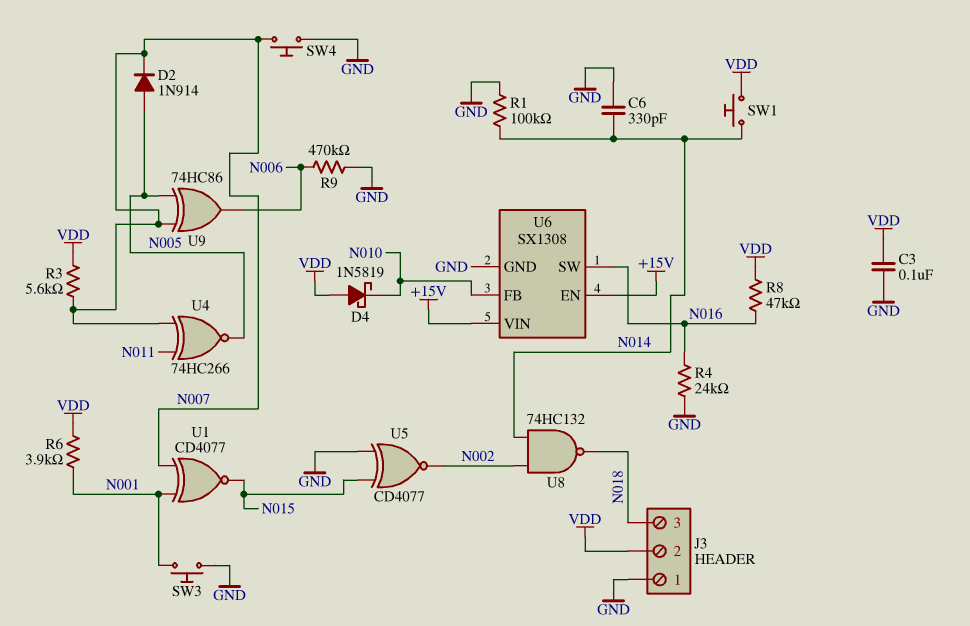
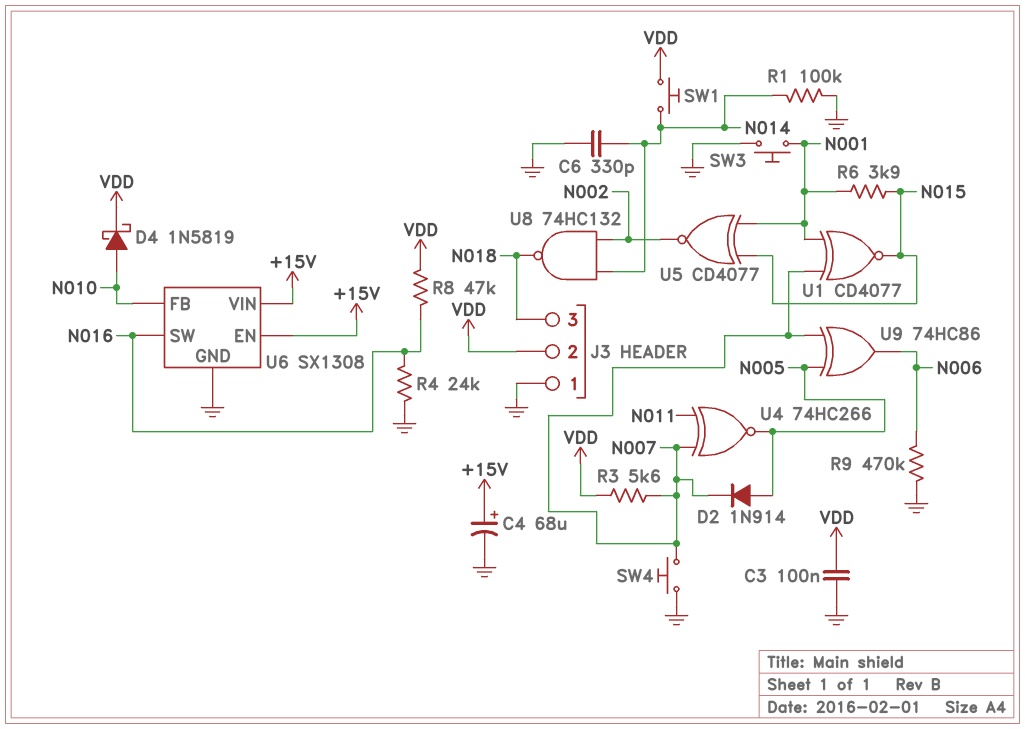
C4: none -> 68uF (plus +15V, minus GND)
D4: schottky 1N5819 (A VDD, K N010) -> schottky 1N5819 (A N010, K VDD)
R6: 3.9k (N001, VDD) -> 3.9k (N001, N015)
U5: XNOR CD4077 (in GND, in N015, out N002) -> XNOR CD4077 (in N001, in N015, out N002)

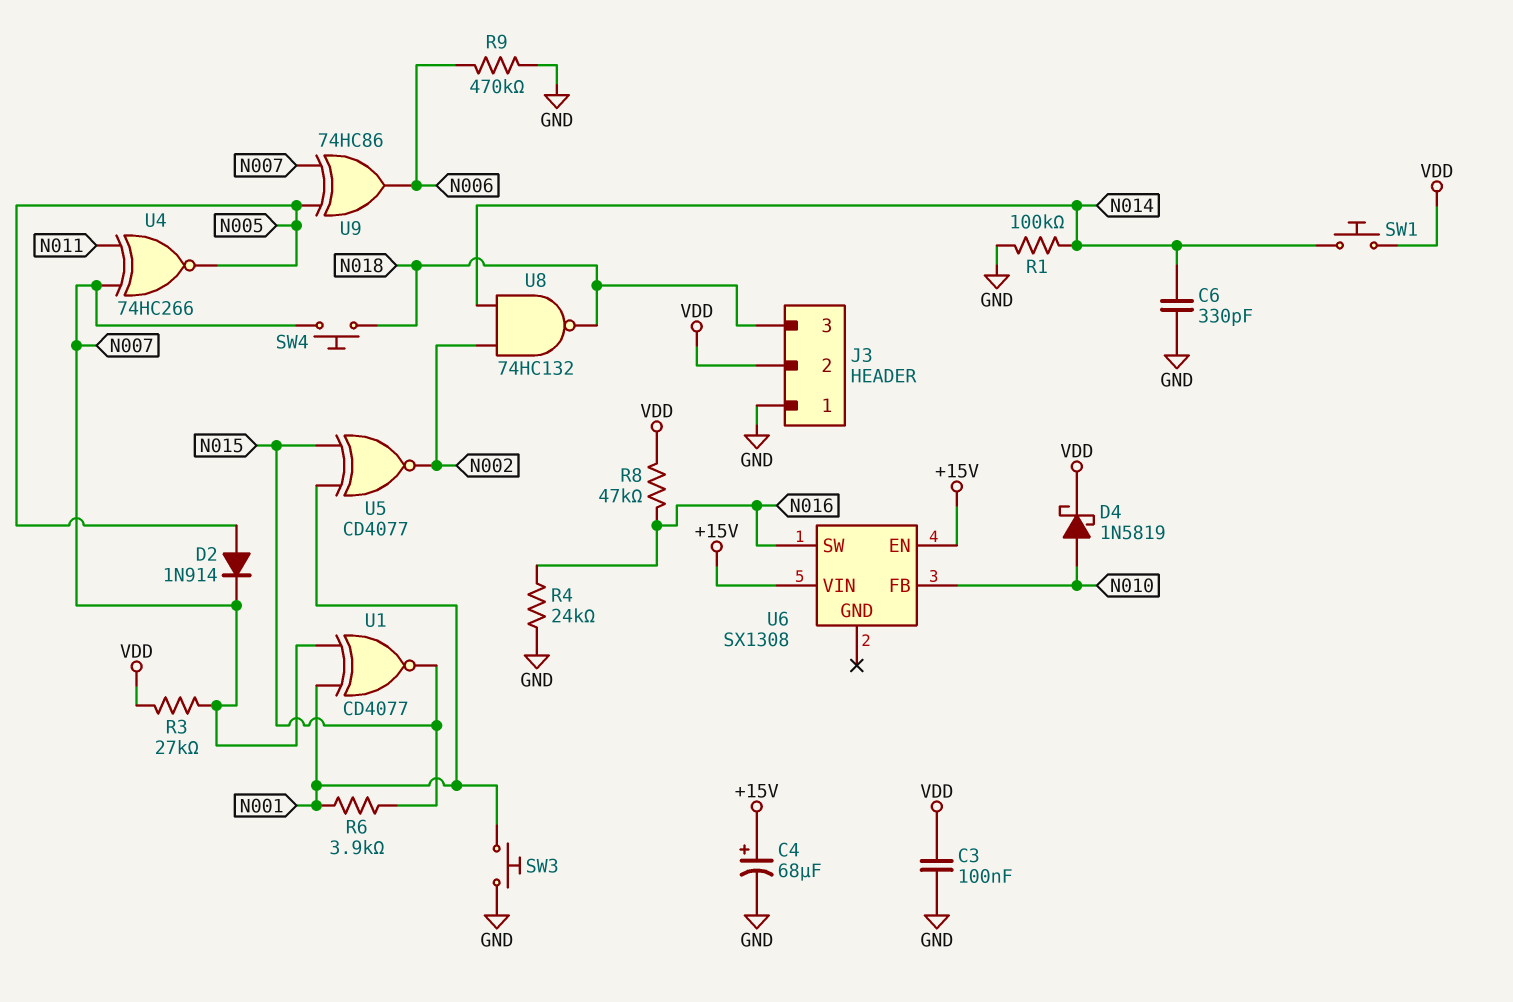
R3: 5.6k (N007, VDD) -> 27k (N007, VDD)
SW4: button (GND, N007) -> button (N007, N018)
U6 pin GND: GND -> none

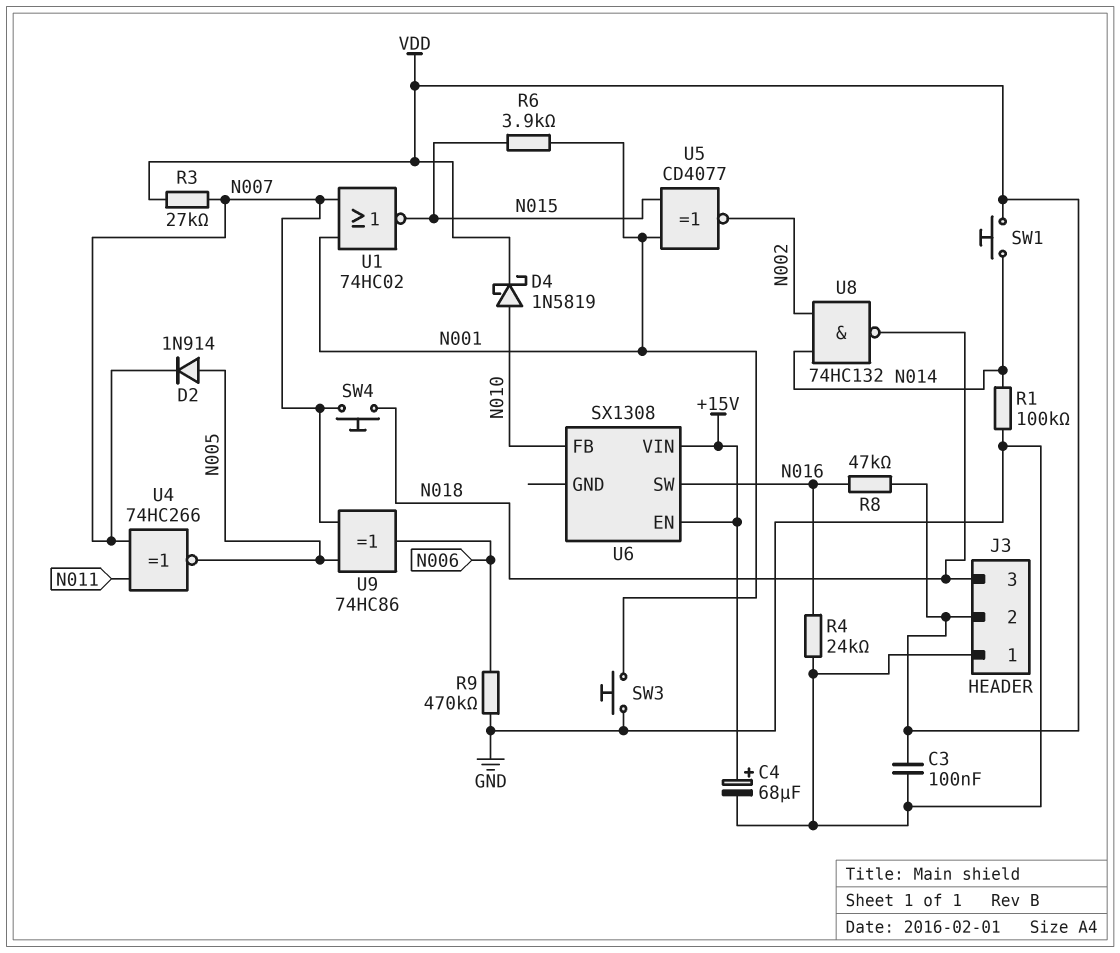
C6: 330pF (GND, N014) -> none
U1: XNOR CD4077 (in N001, in N007, out N015) -> NOR 74HC02 (in N001, in N007, out N015)

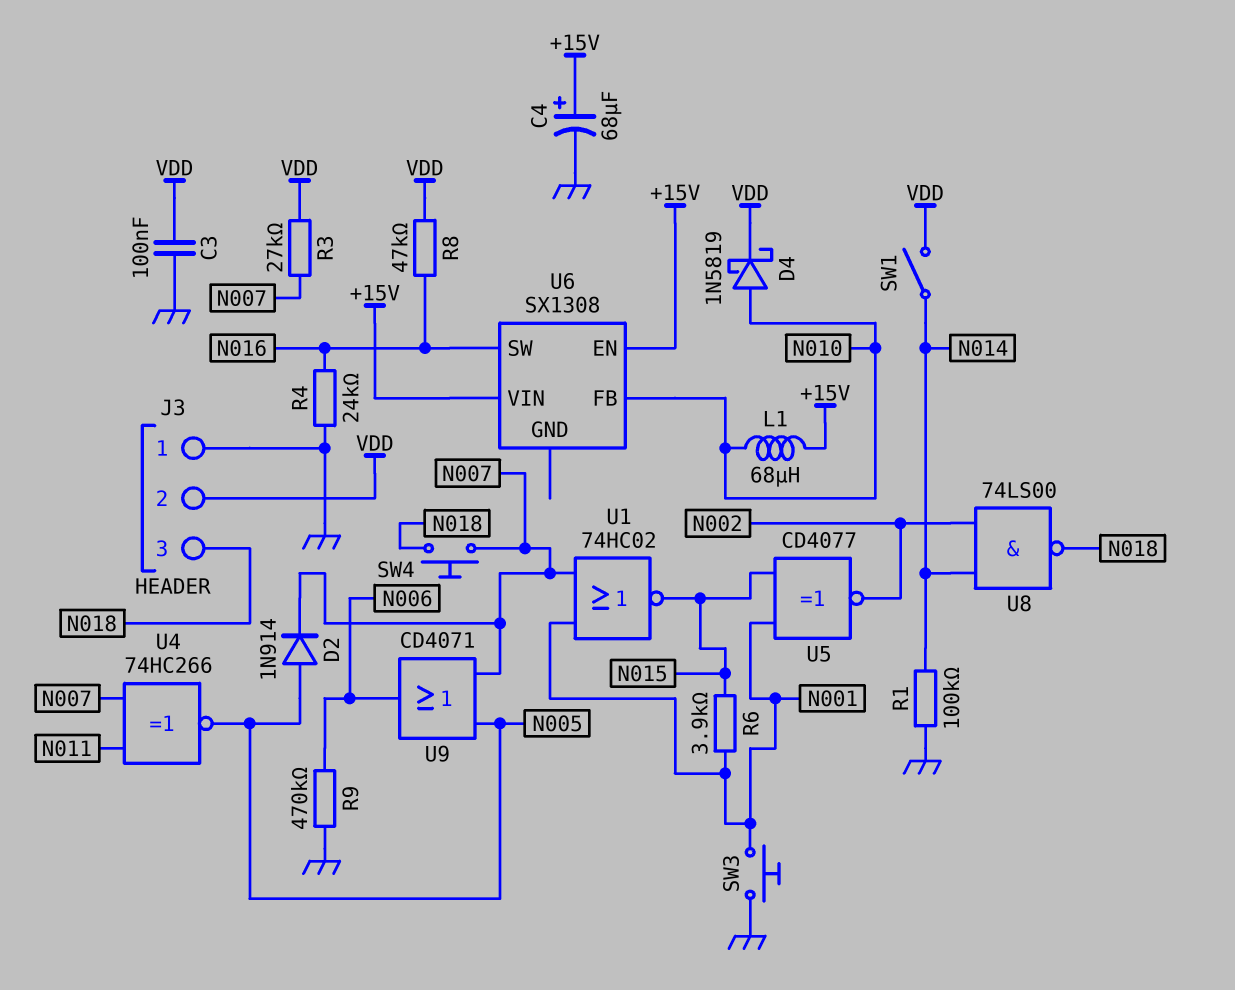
L1: none -> 68uH (+15V, N010)
SW1: button (N014, VDD) -> switch (N014, VDD)
U8: NAND 74HC132 (in N002, in N014, out N018) -> NAND 74LS00 (in N002, in N014, out N018)
U9: XOR 74HC86 (in N005, in N007, out N006) -> OR CD4071 (in N005, in N007, out N006)

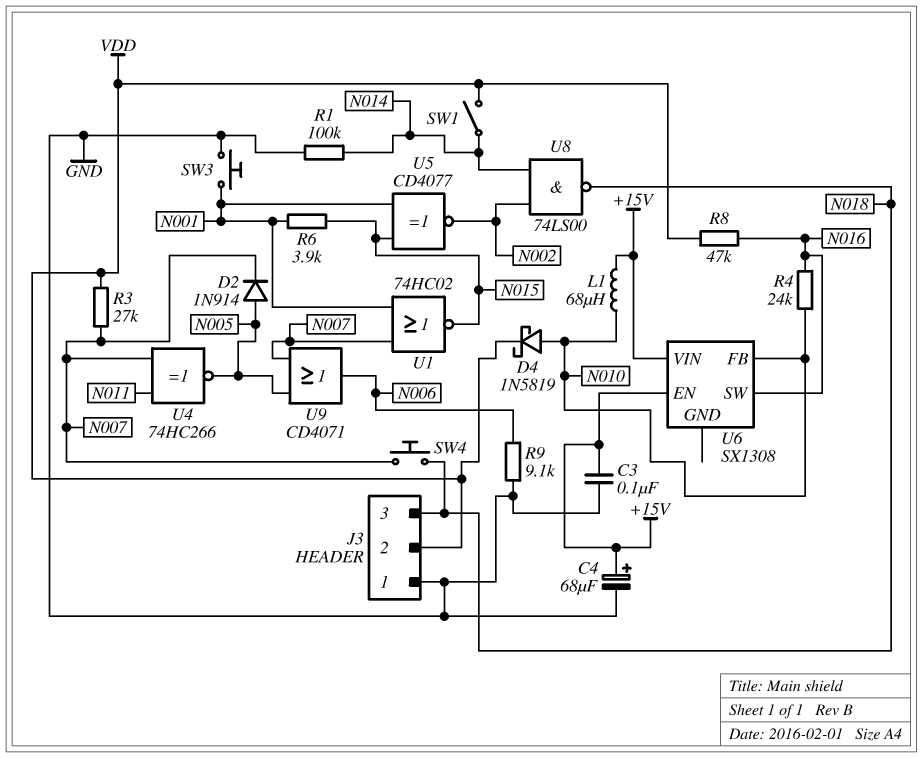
C3: 100nF (GND, VDD) -> 100nF (+15V, GND)
R4: 24k (GND, N016) -> 24k (N010, N016)
R9: 470k (GND, N006) -> 9.1k (GND, N006)

